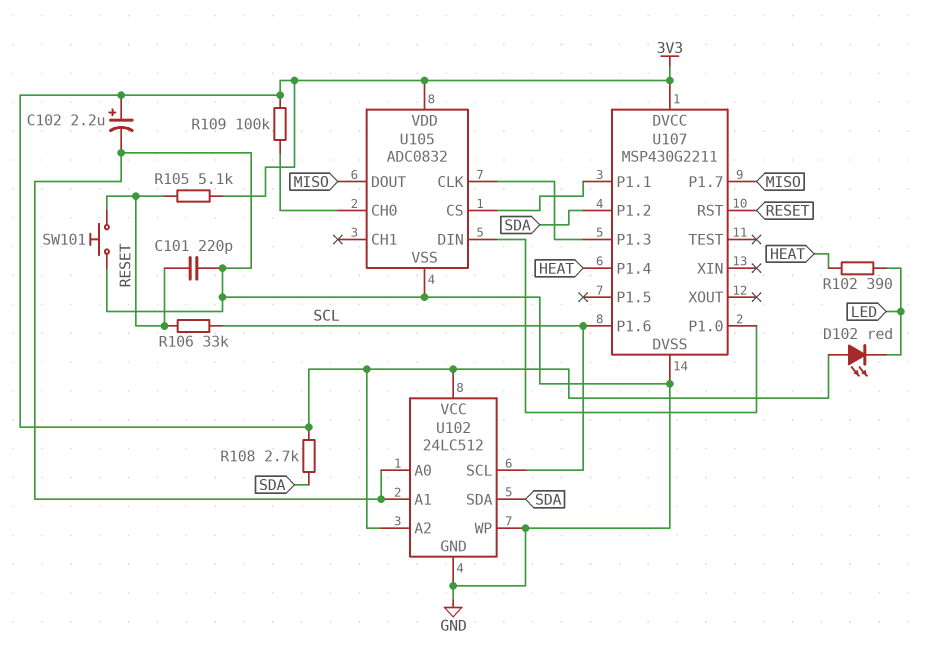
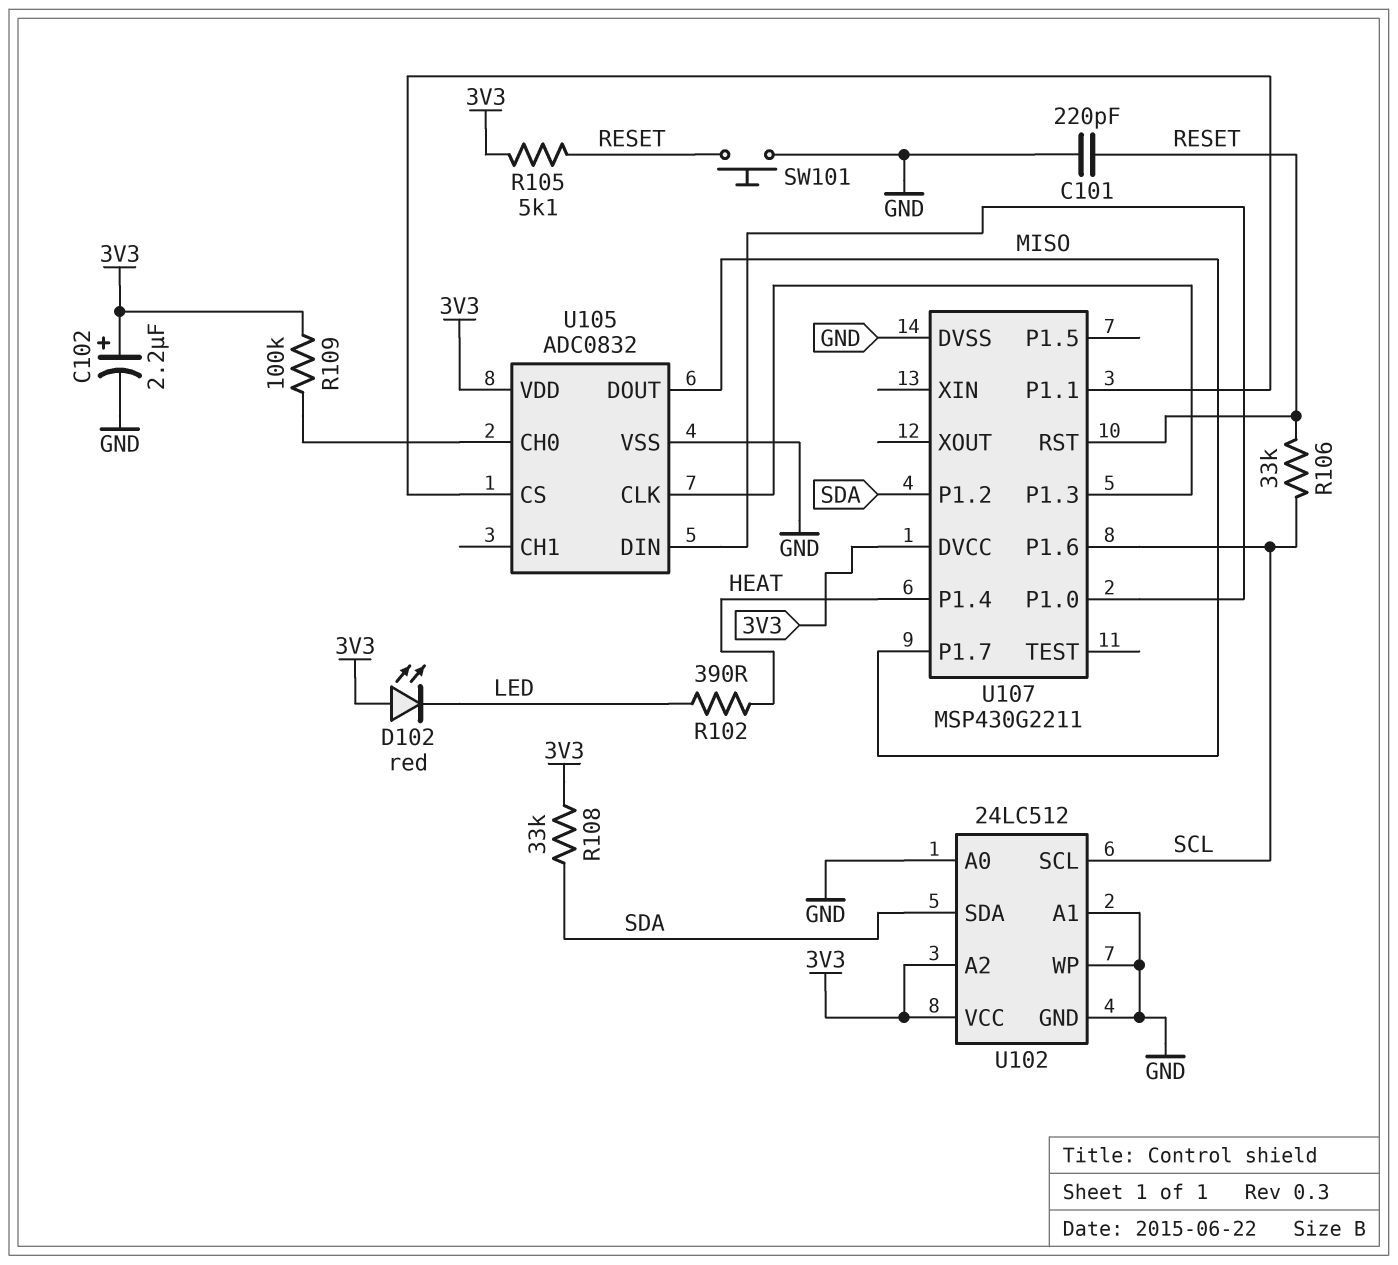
R108: 2.7k (3V3, SDA) -> 33k (3V3, SDA)

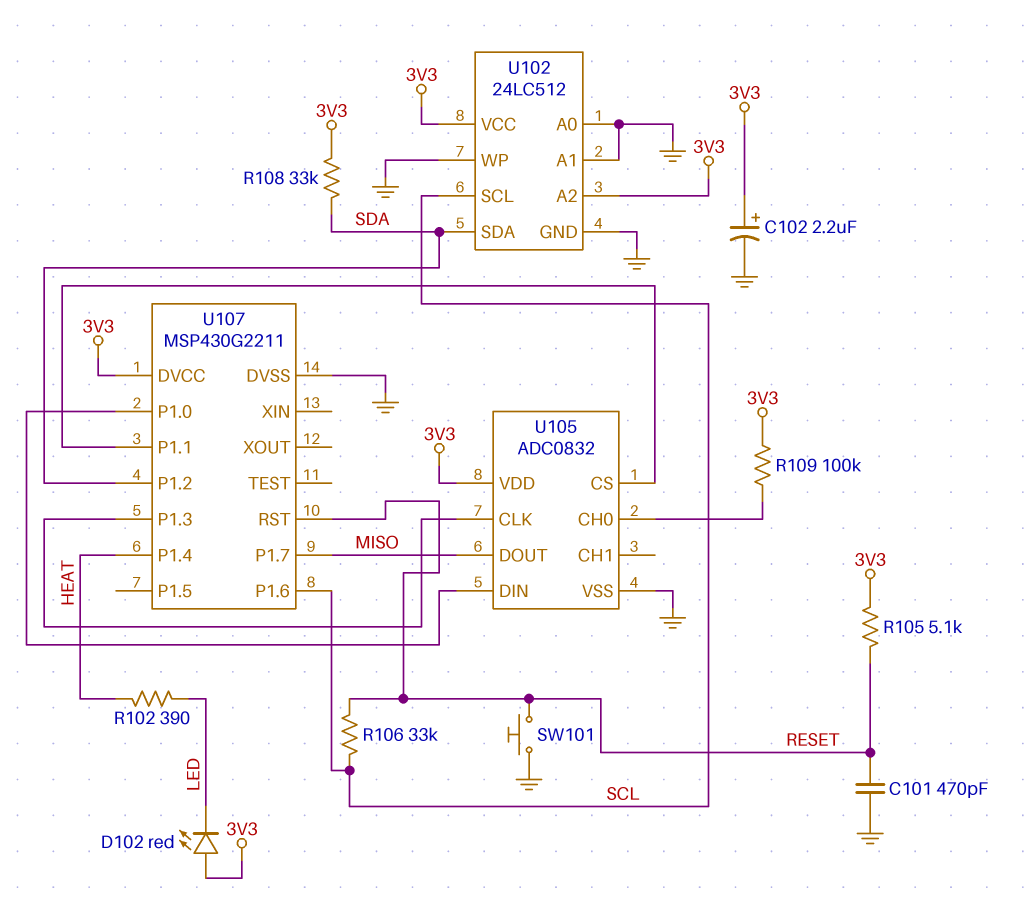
C101: 220pF (GND, RESET) -> 470pF (GND, RESET)

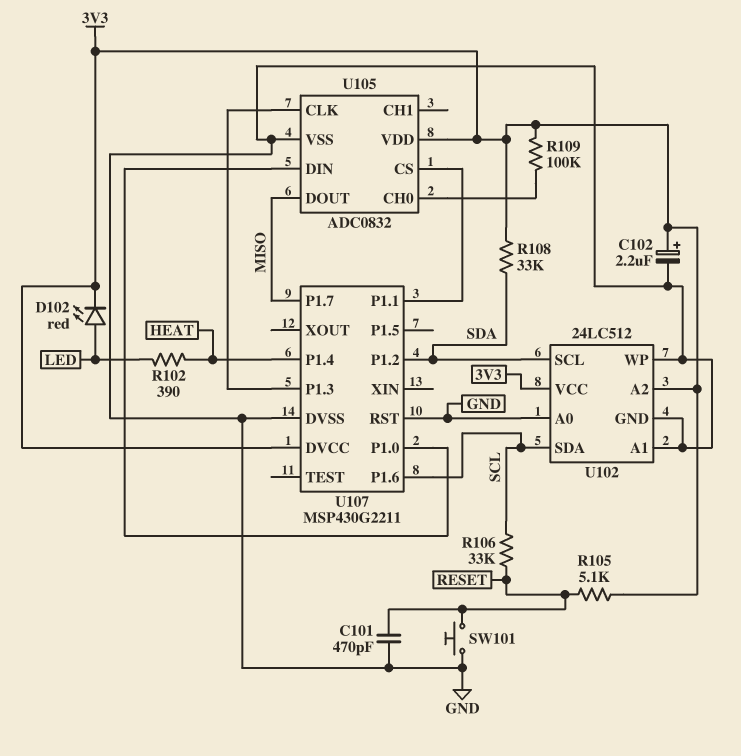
D102: LED red (A 3V3, K LED) -> LED red (A LED, K 3V3)
U102 pin SCL: SCL -> SDA
U102 pin SDA: SDA -> SCL
U107 pin RST: RESET -> GND

